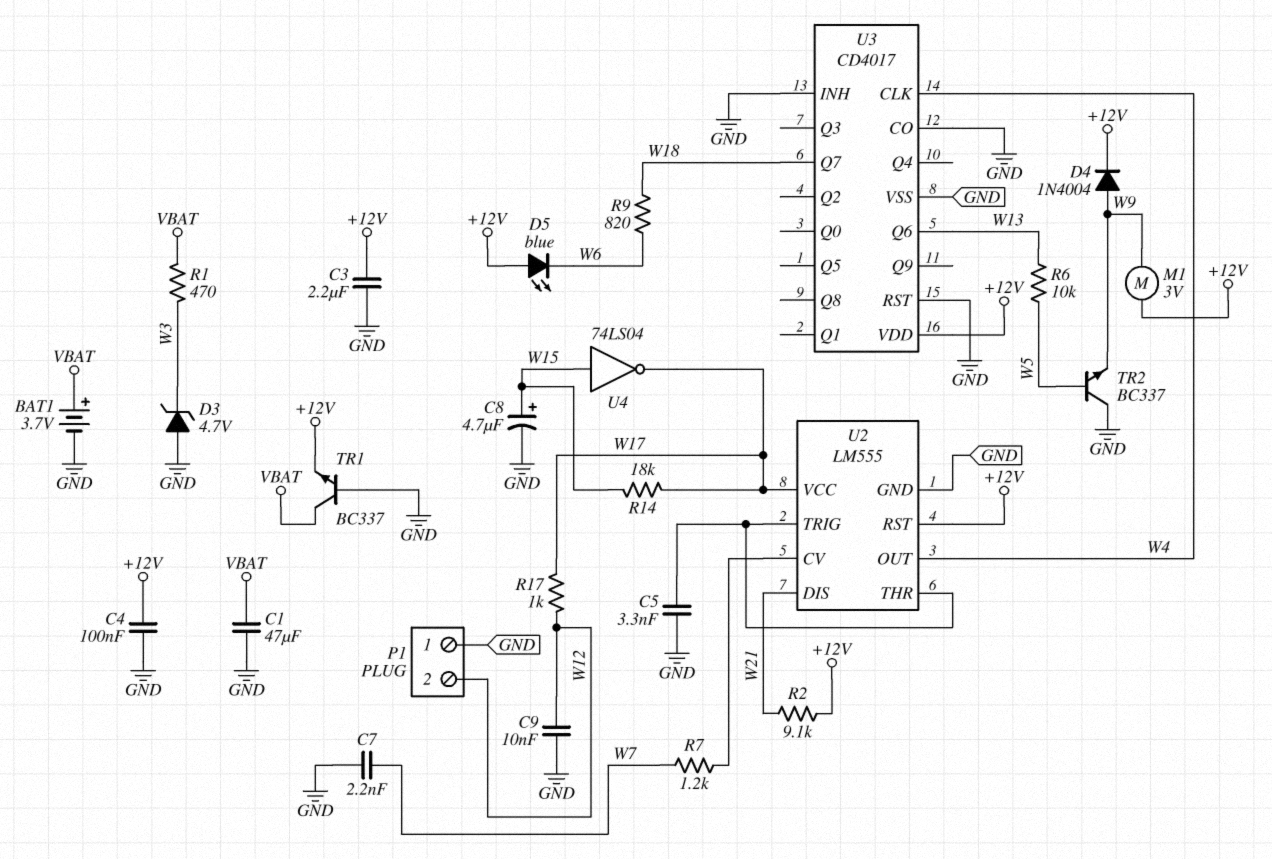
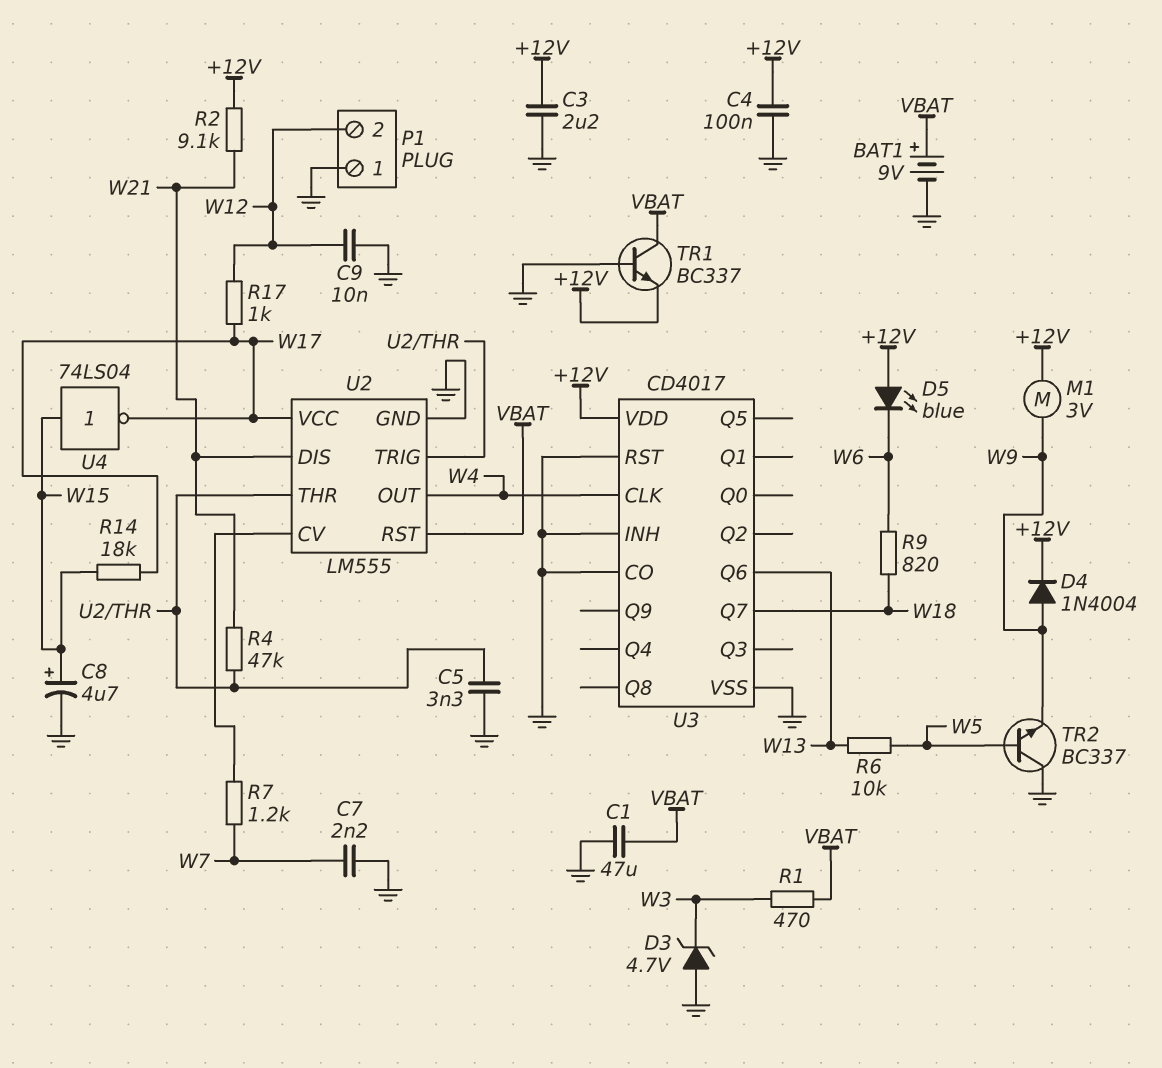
BAT1: 3.7V (plus VBAT, minus GND) -> 9V (plus VBAT, minus GND)
R4: none -> 47k (U2/THR, W21)
U2 pin RST: +12V -> VBAT

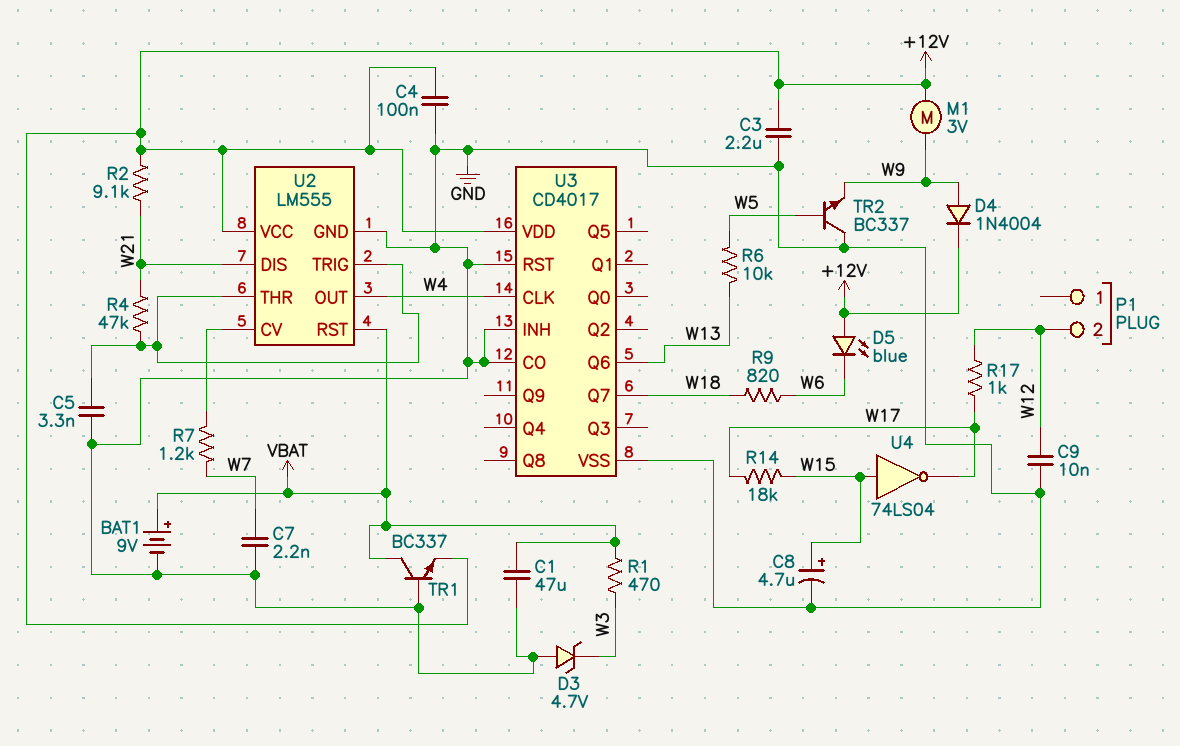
P1 pin 1: GND -> none
U2 pin VCC: W17 -> +12V

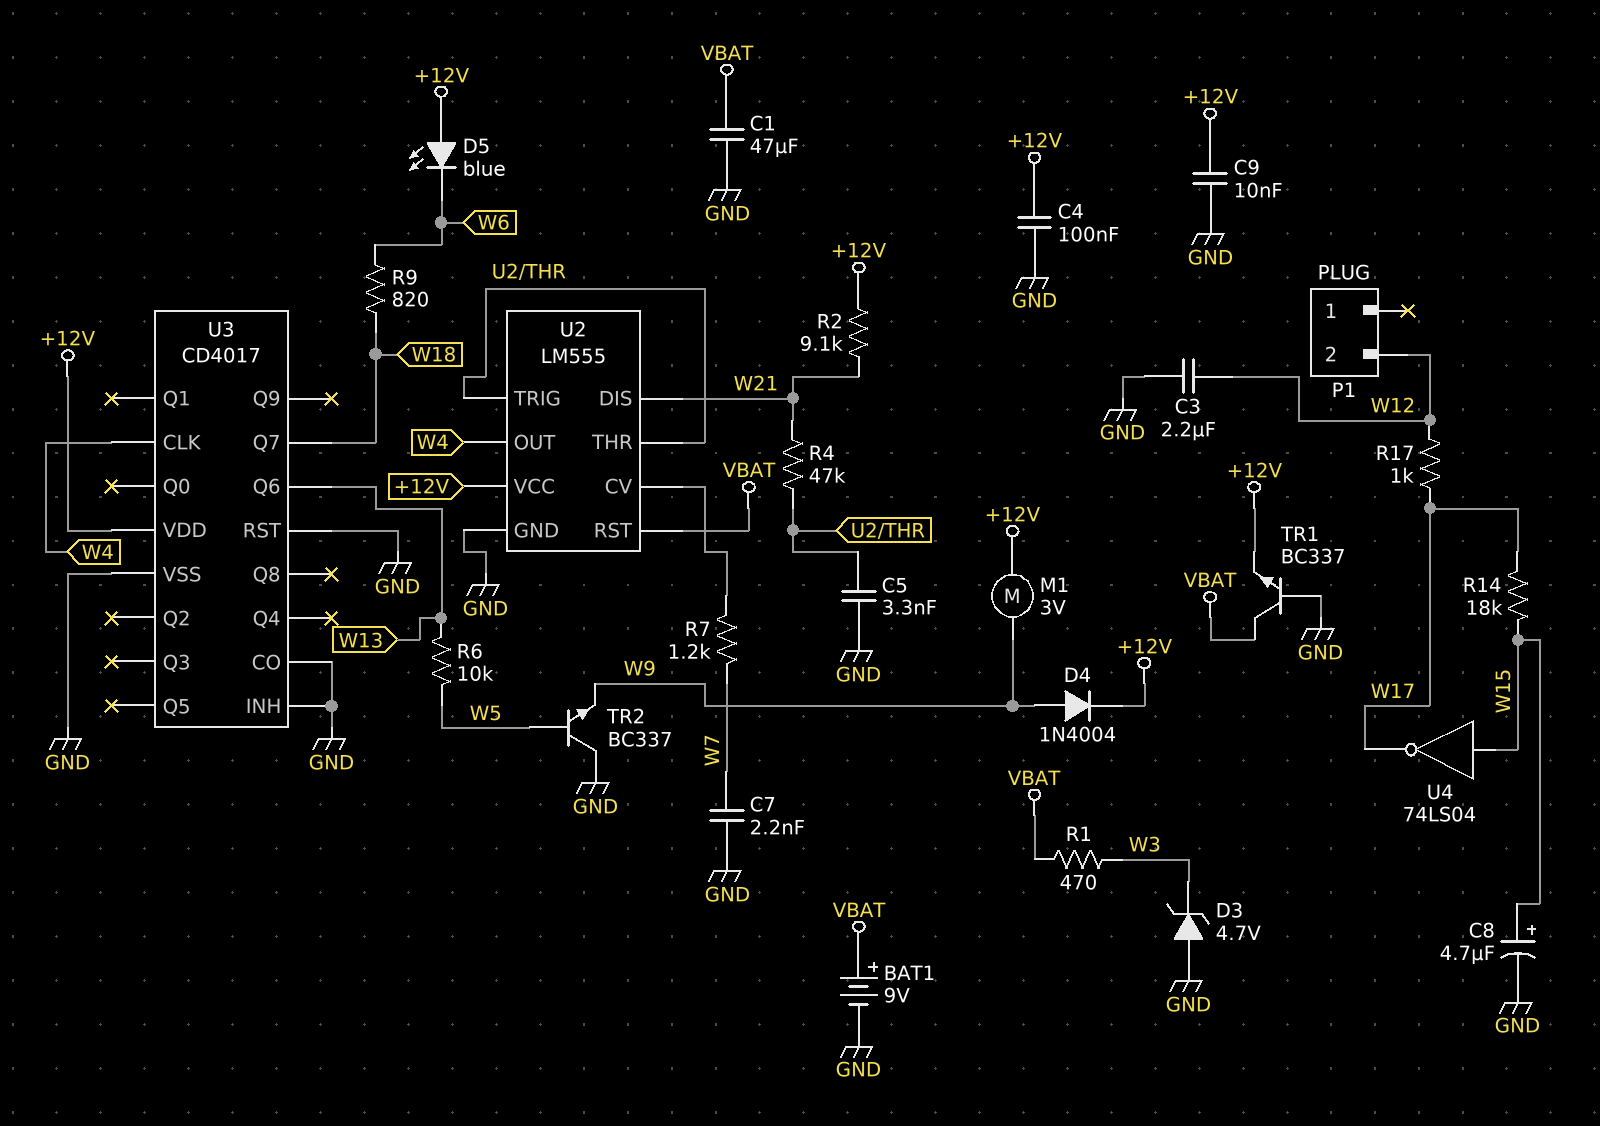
C3: 2.2uF (+12V, GND) -> 2.2uF (GND, W12)
C9: 10nF (GND, W12) -> 10nF (+12V, GND)

